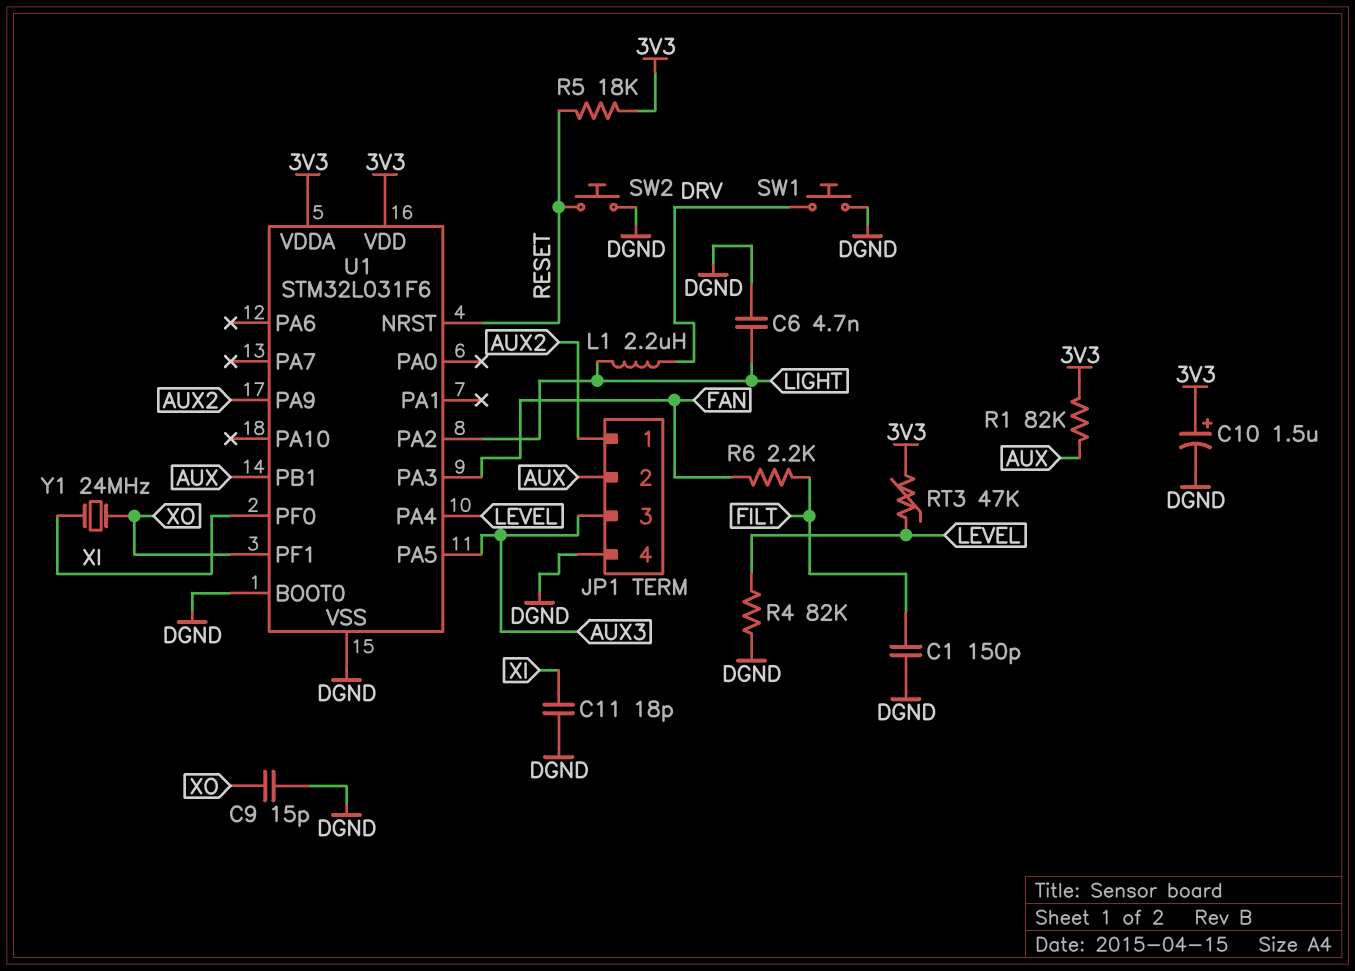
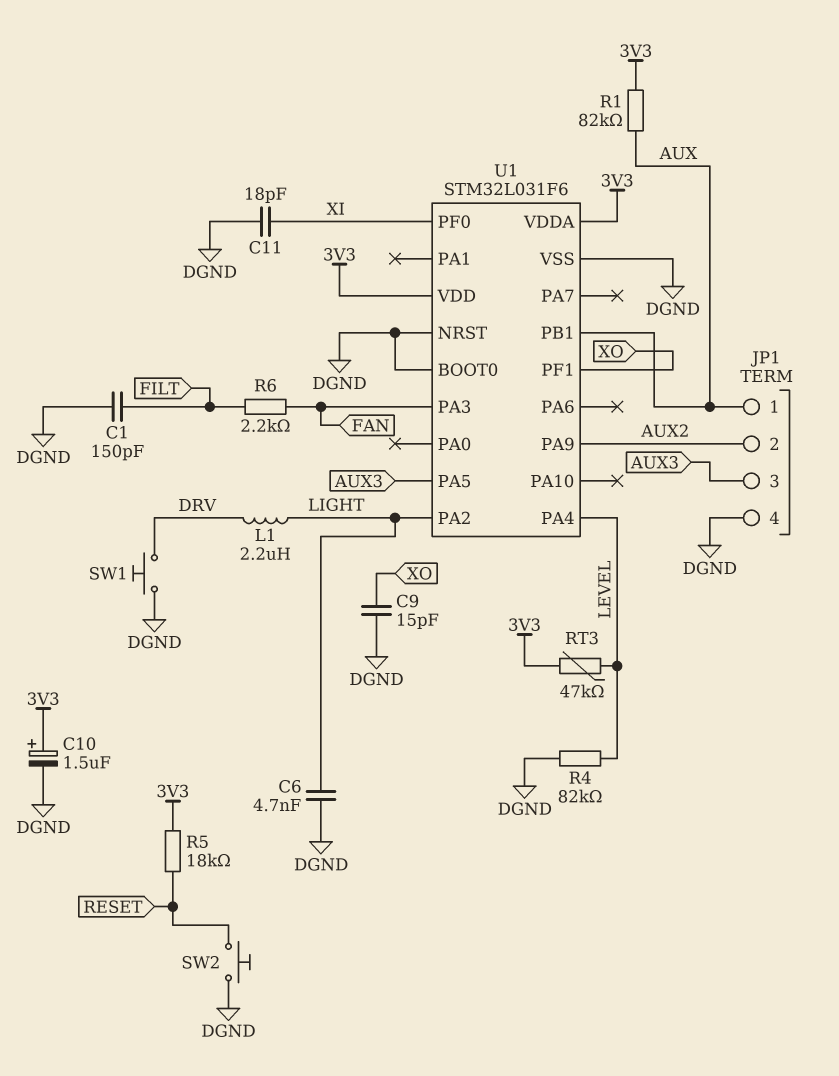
JP1 pin 1: AUX2 -> AUX
JP1 pin 2: AUX -> AUX2
U1 pin NRST: RESET -> DGND
Y1: 24MHz (XI, XO) -> none

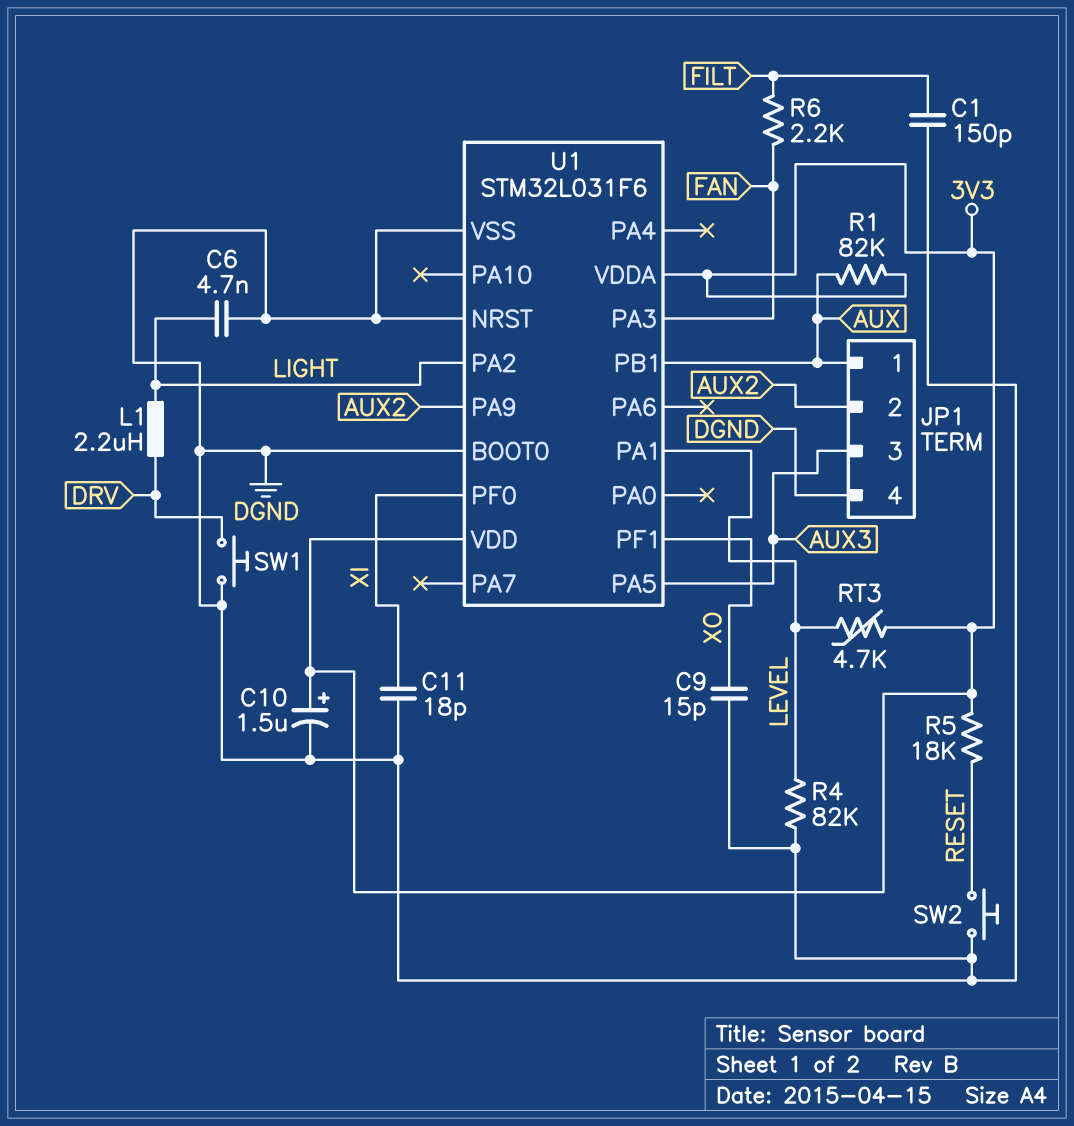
RT3: 47k (3V3, LEVEL) -> 4.7k (3V3, LEVEL)
U1 pin PA1: none -> LEVEL
U1 pin PA4: LEVEL -> none

